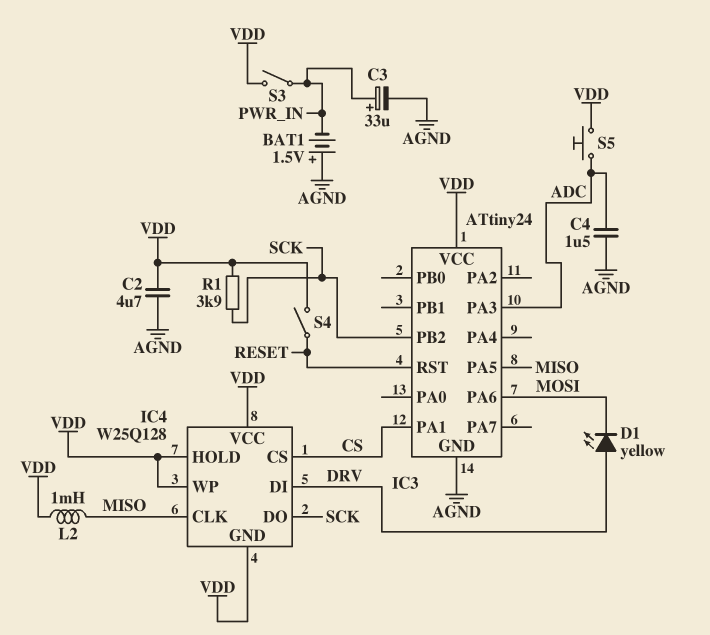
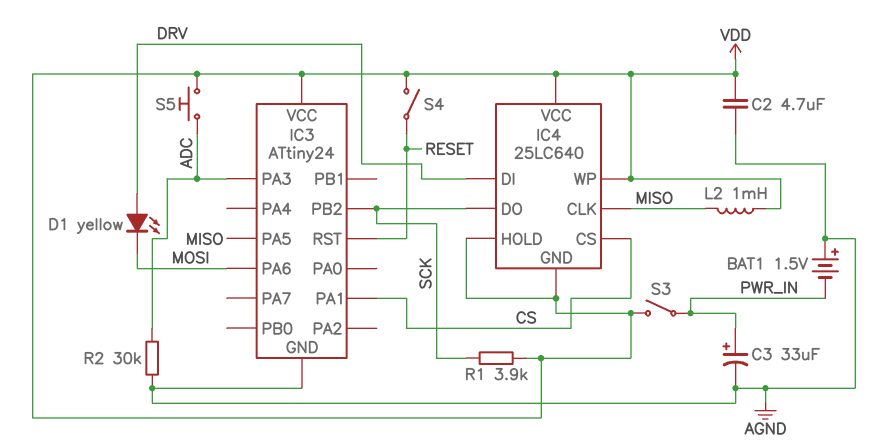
C4: 1.5uF (ADC, AGND) -> none
IC4: W25Q128 -> 25LC640
R2: none -> 30k (ADC, AGND)

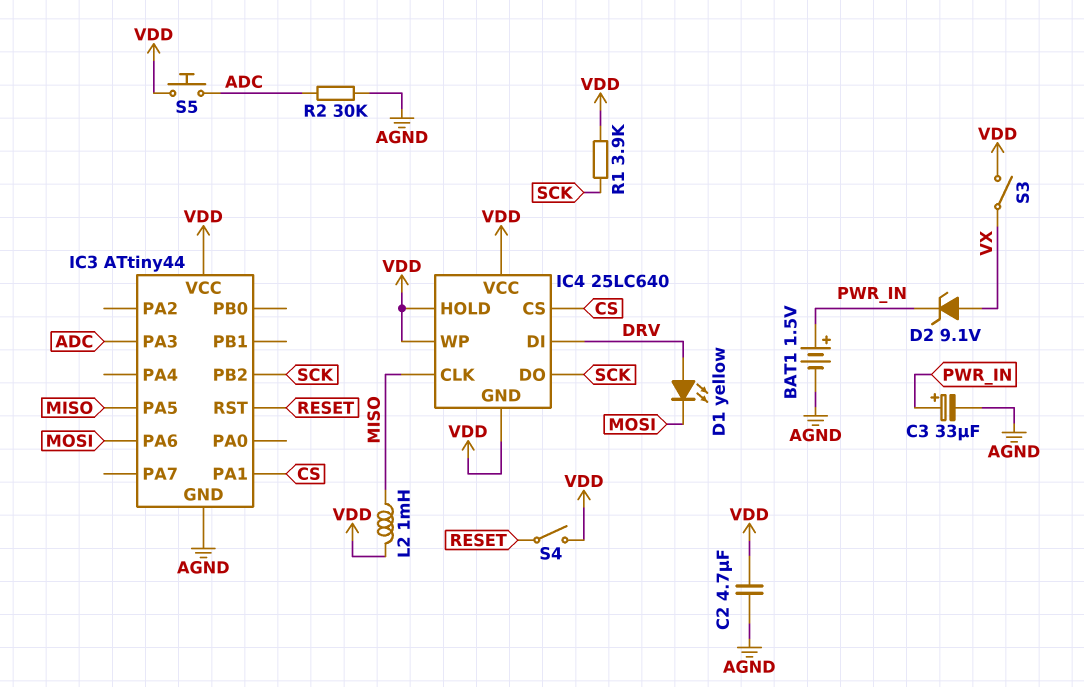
BAT1: 1.5V (plus AGND, minus PWR_IN) -> 1.5V (plus PWR_IN, minus AGND)
D2: none -> zener 9.1V (A VX, K PWR_IN)
IC3: ATtiny24 -> ATtiny44
S3: switch (PWR_IN, VDD) -> switch (VDD, VX)

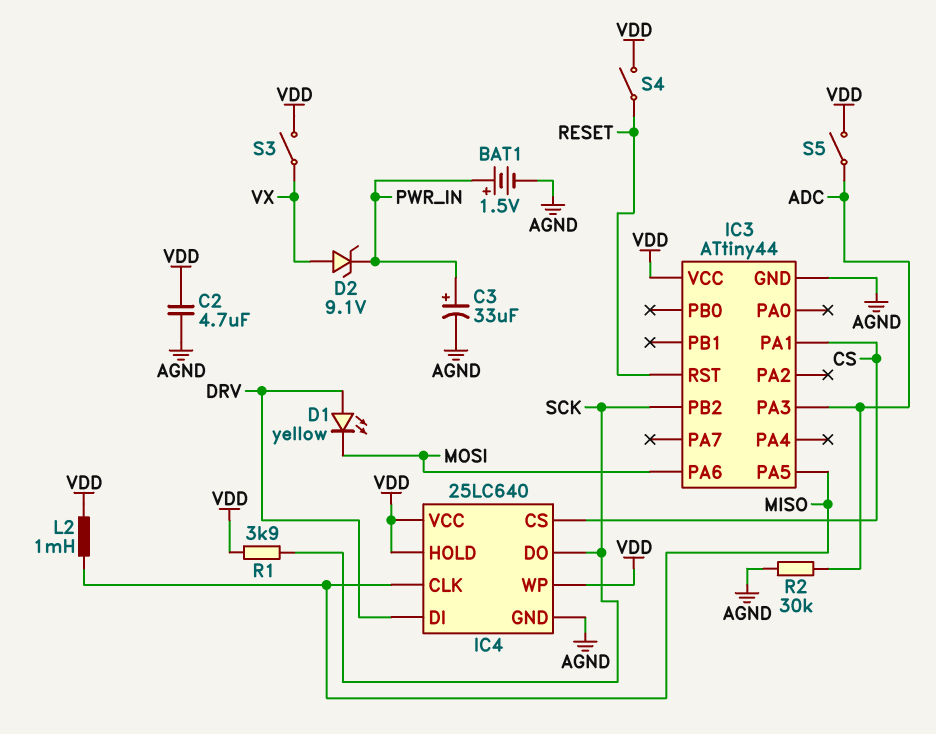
IC4 pin GND: VDD -> AGND
S5: button (ADC, VDD) -> switch (ADC, VDD)

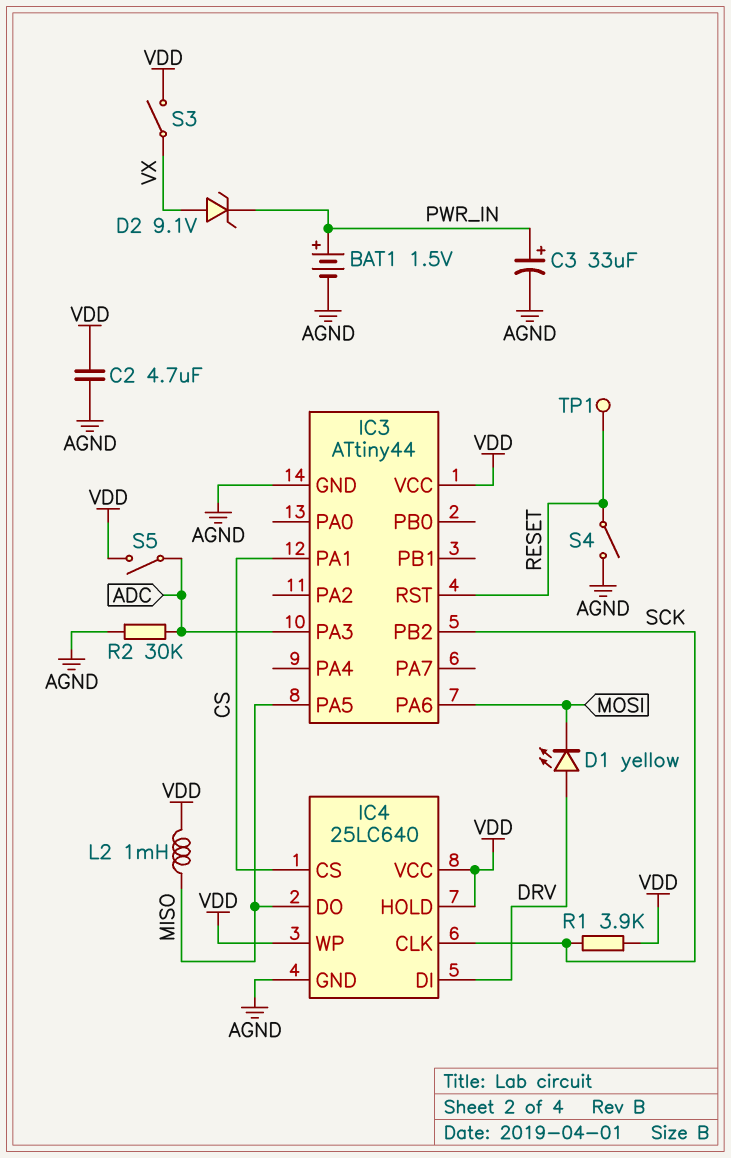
IC4 pin CLK: MISO -> SCK
IC4 pin DO: SCK -> MISO
S4: switch (RESET, VDD) -> switch (AGND, RESET)
TP1: none -> test point (RESET)

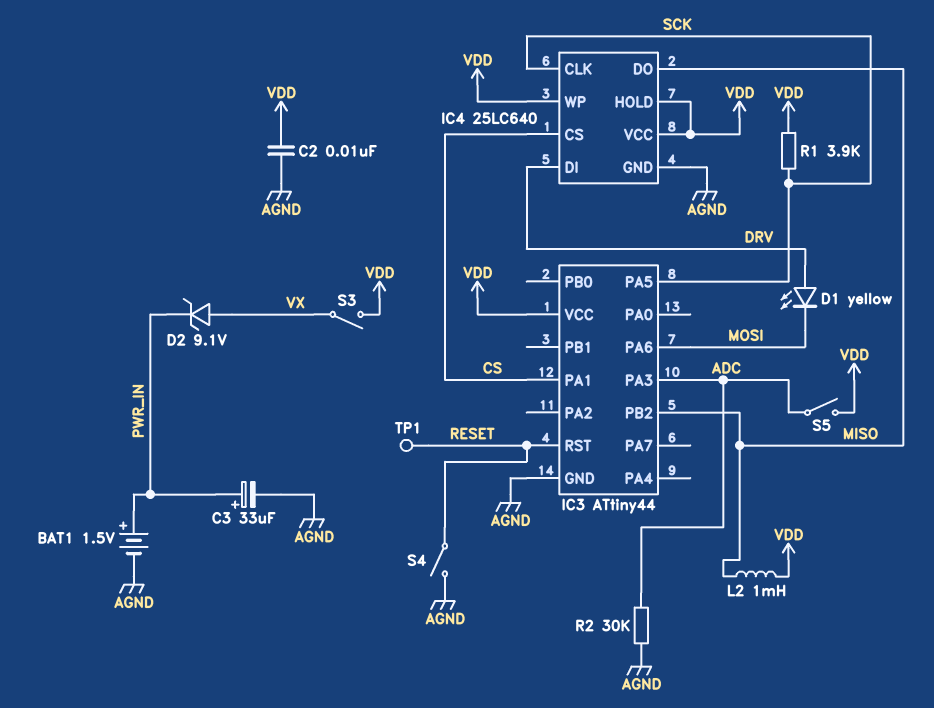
C2: 4.7uF (AGND, VDD) -> 10nF (AGND, VDD)
IC3 pin PA5: MISO -> SCK
IC3 pin PB2: SCK -> MISO

